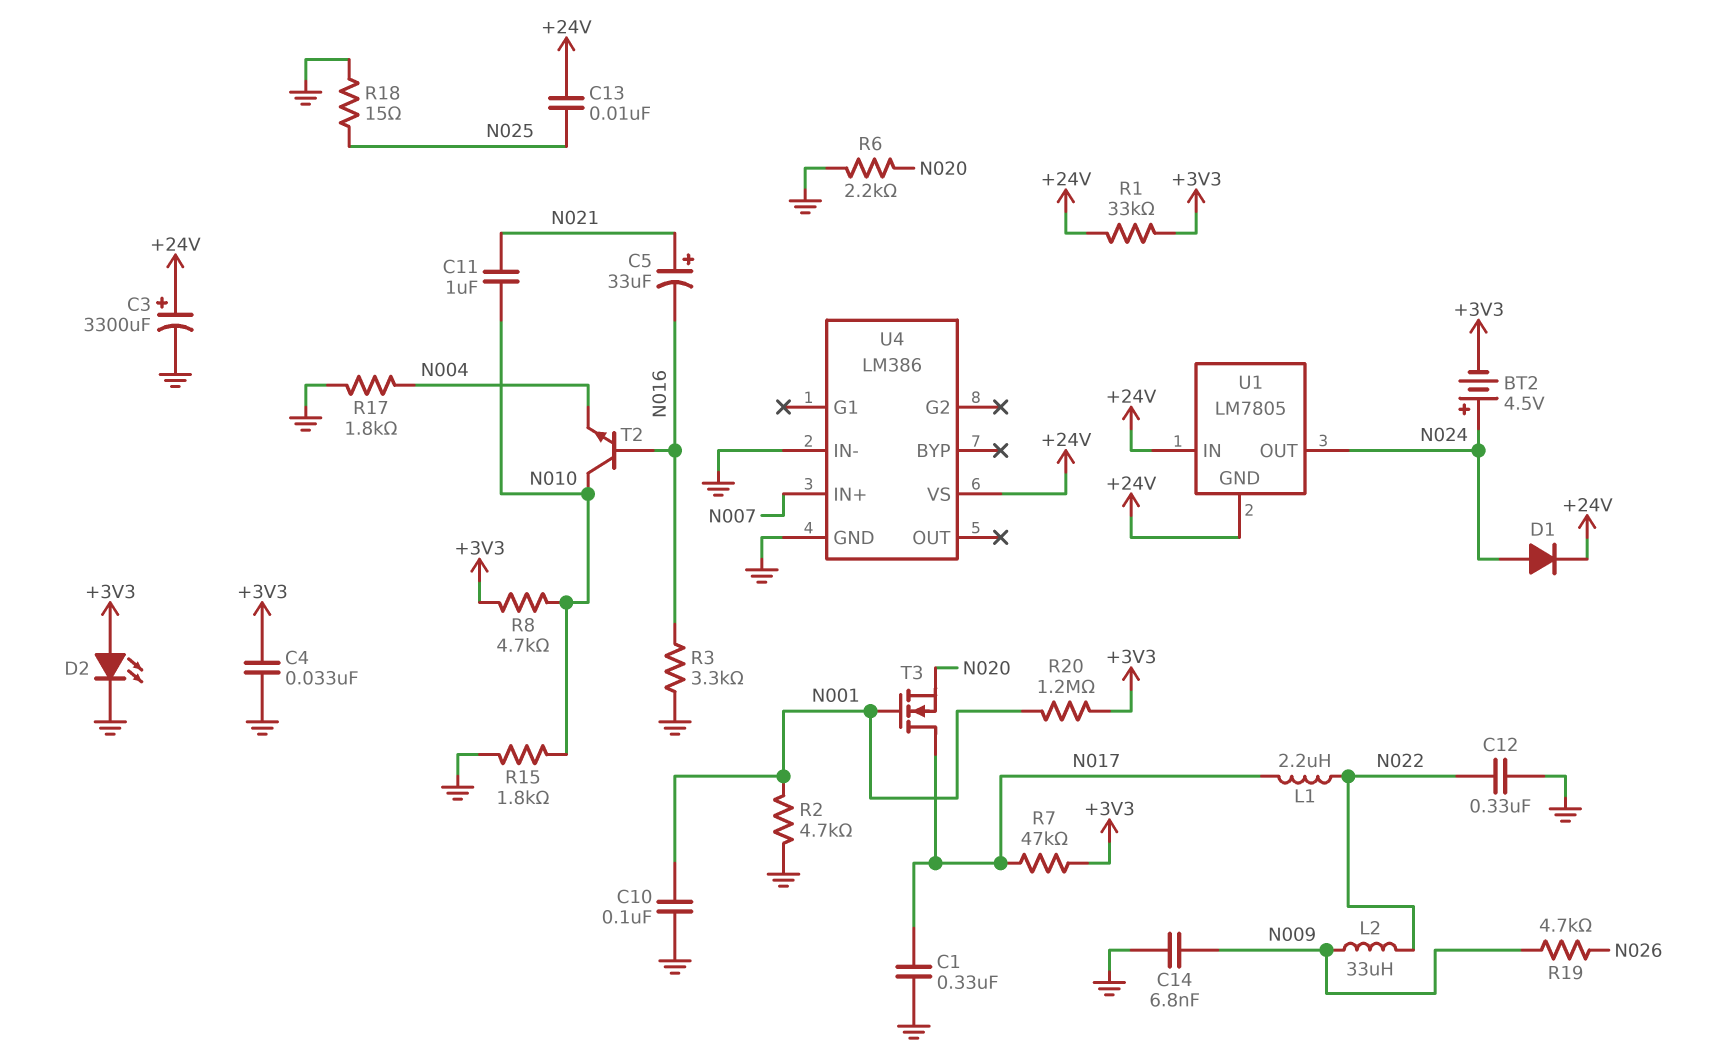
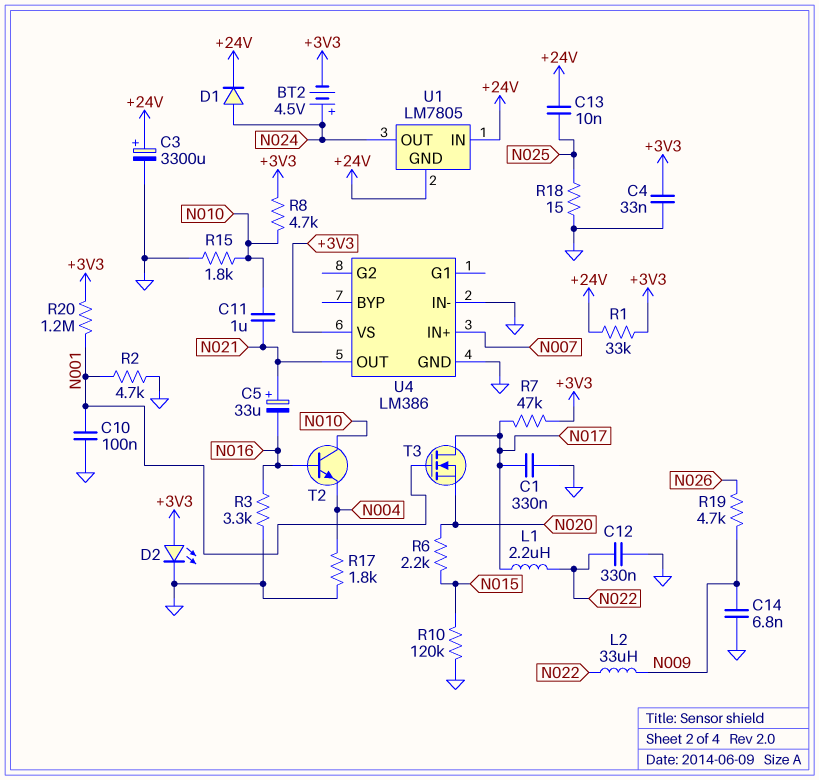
R6: 2.2k (GND, N020) -> 2.2k (N015, N020)
R10: none -> 120k (GND, N015)
U4 pin OUT: none -> N021
U4 pin VS: +24V -> +3V3

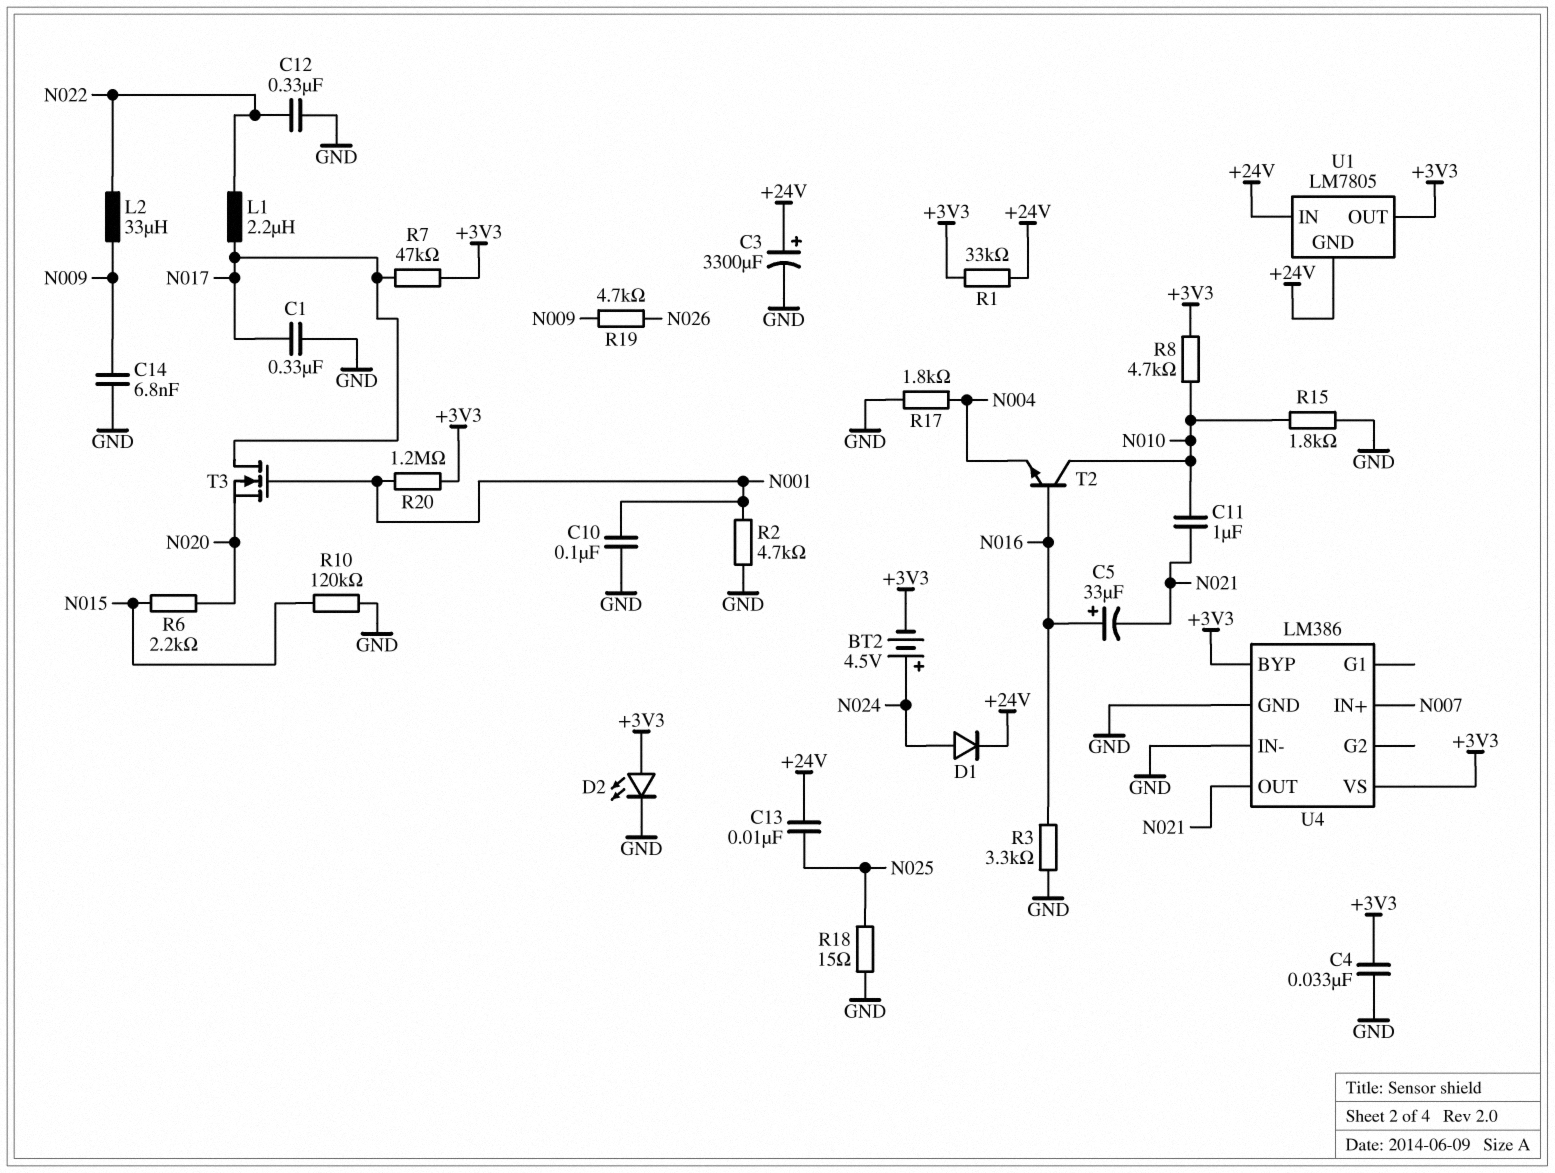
C5: 33uF (plus N021, minus N016) -> 33uF (plus N016, minus N021)
U1 pin OUT: N024 -> +3V3
U4 pin BYP: none -> +3V3

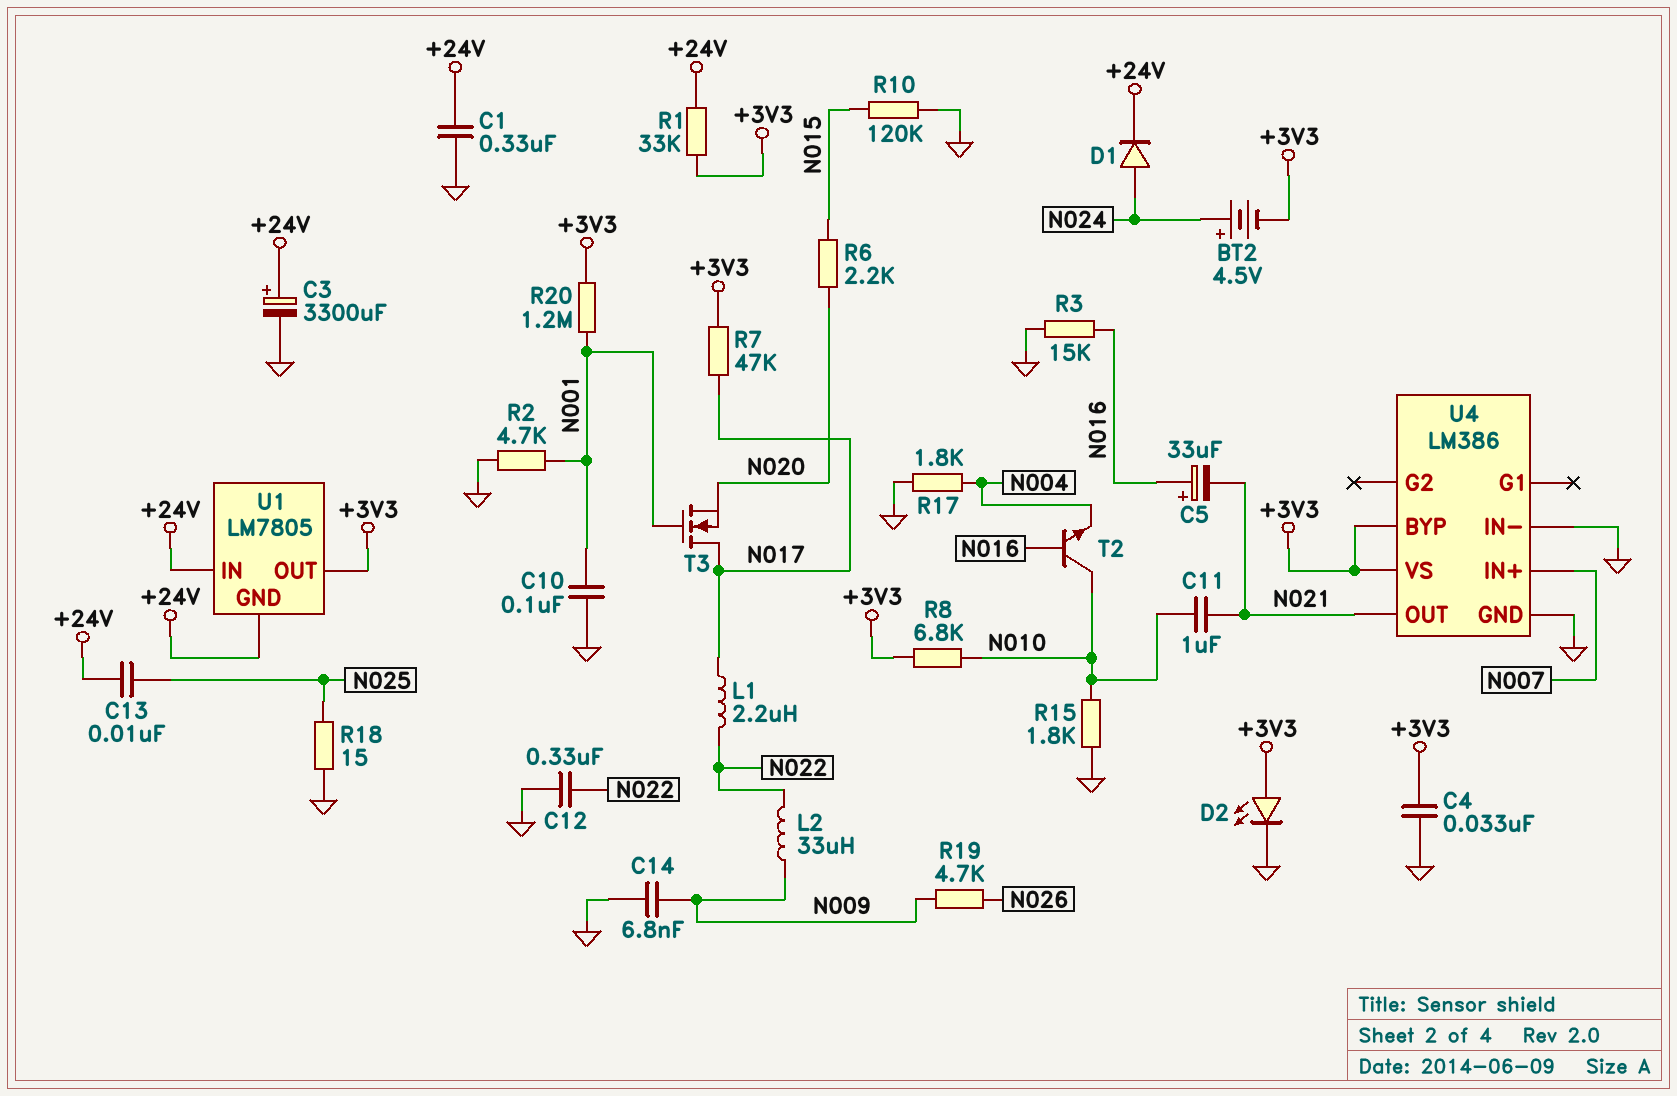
C1: 330nF (GND, N017) -> 330nF (+24V, GND)
R3: 3.3k (GND, N016) -> 15k (GND, N016)
R8: 4.7k (+3V3, N010) -> 6.8k (+3V3, N010)

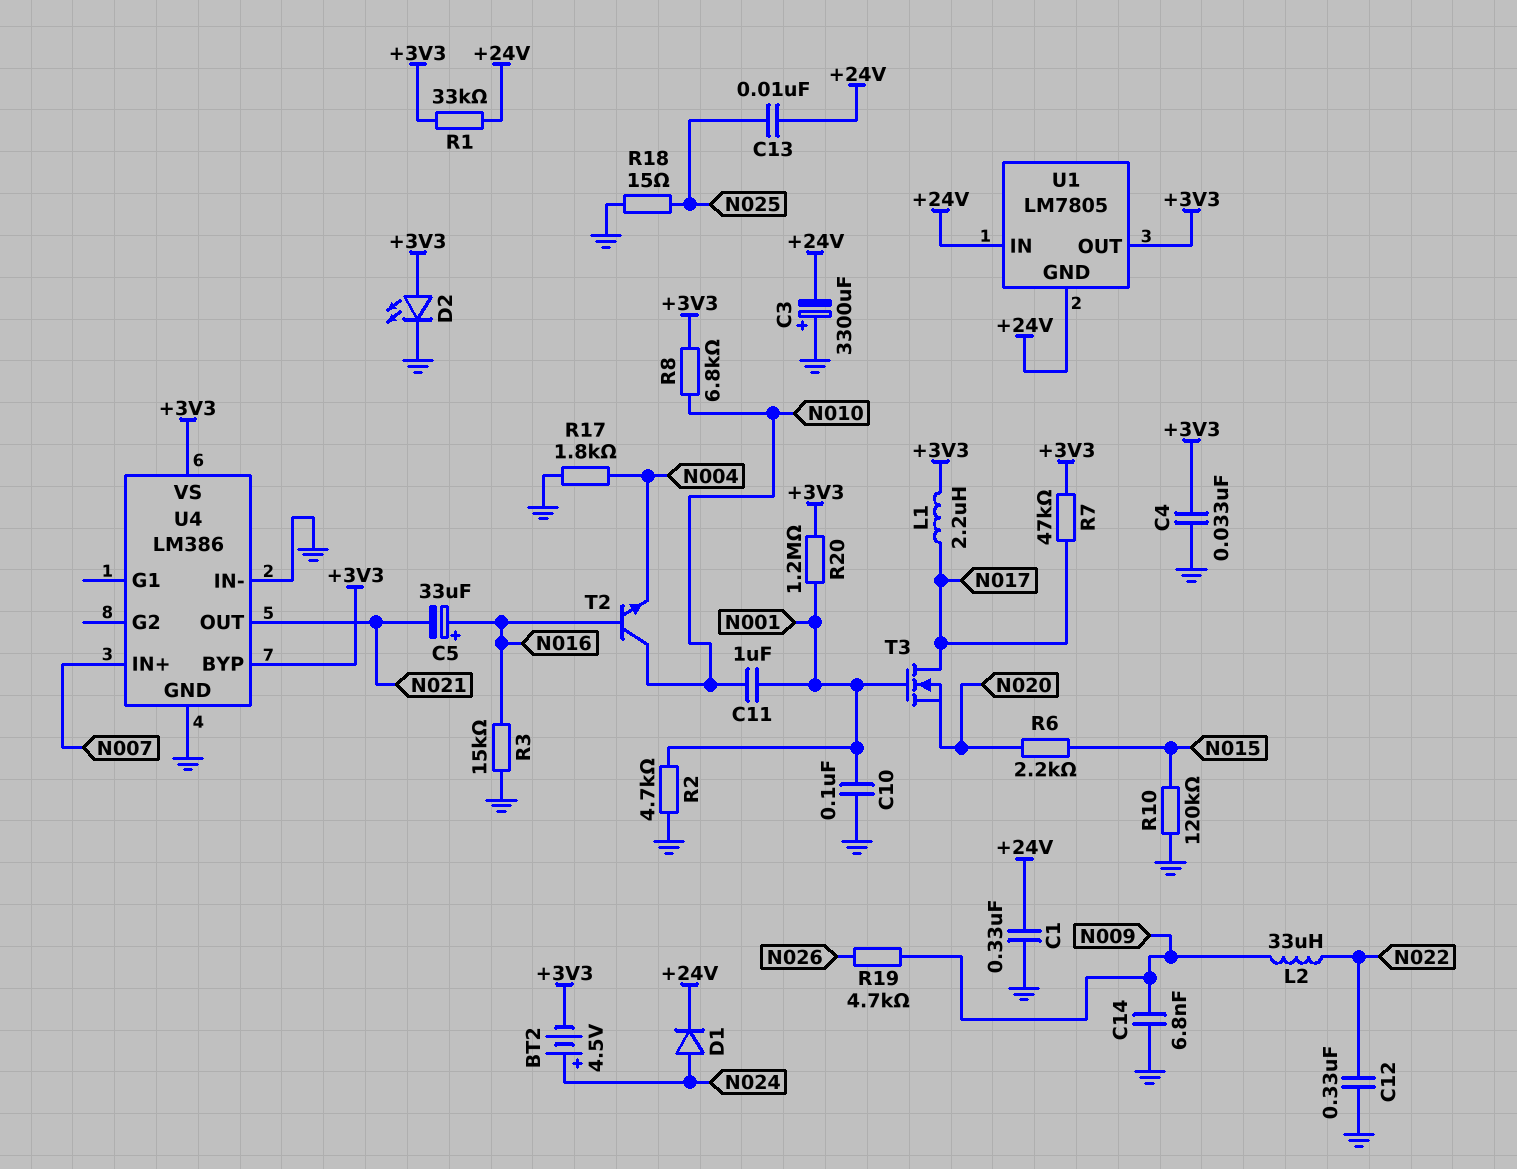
C3: 3300uF (plus +24V, minus GND) -> 3300uF (plus GND, minus +24V)
C11: 1uF (N010, N021) -> 1uF (N001, N010)
L1: 2.2uH (N017, N022) -> 2.2uH (+3V3, N017)
R15: 1.8k (GND, N010) -> none

